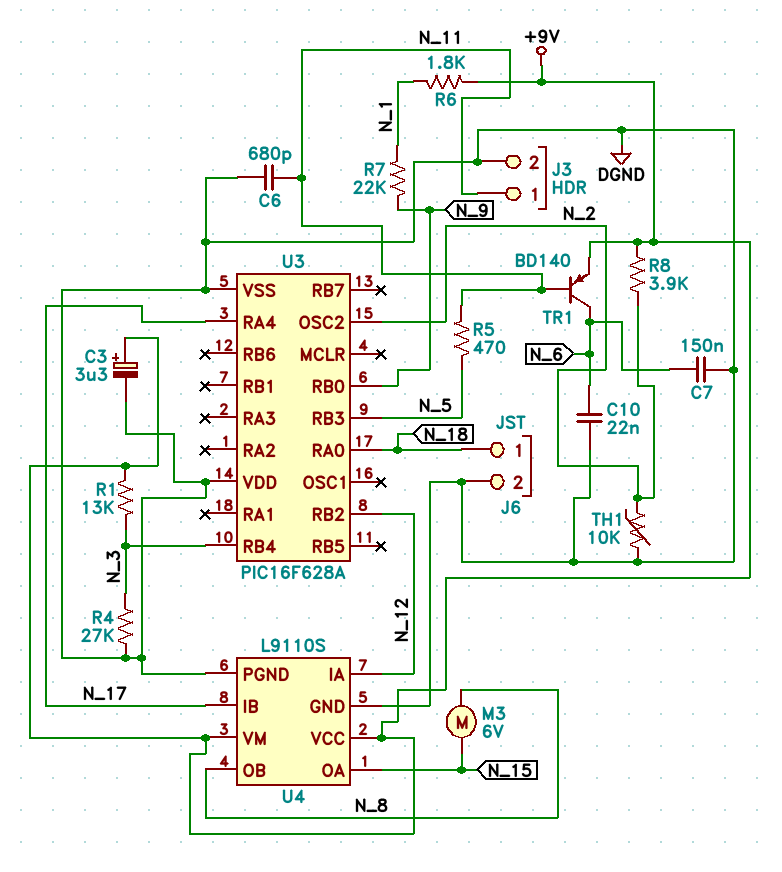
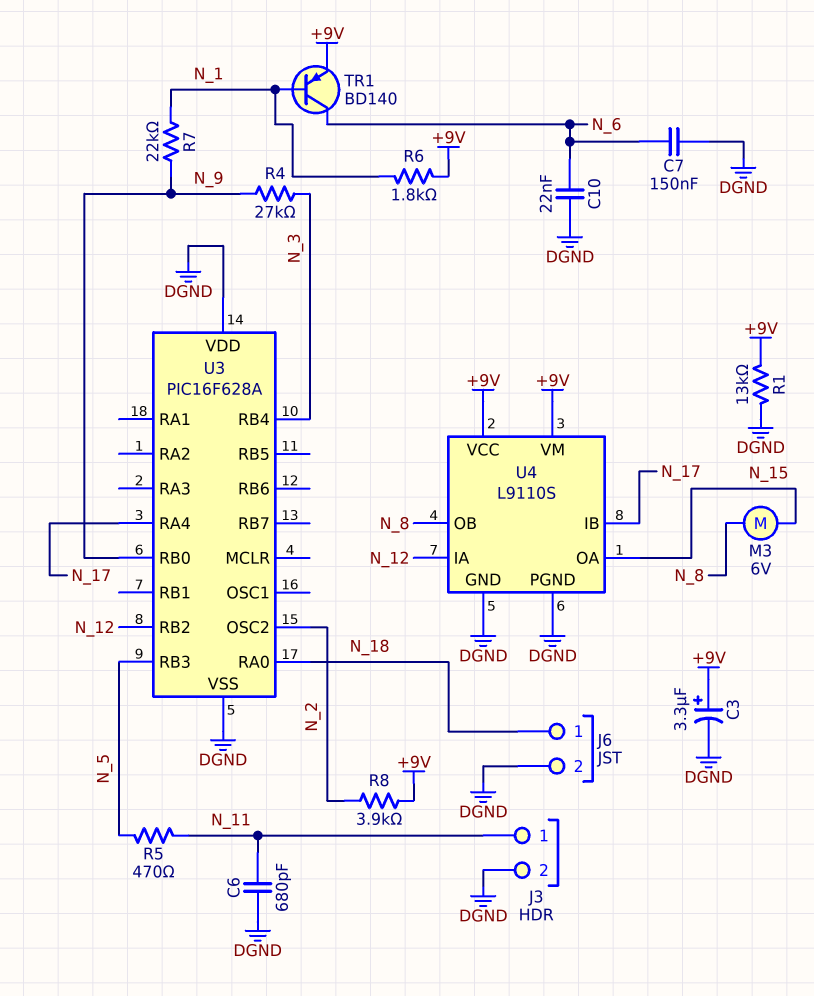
R1: 13k (+9V, N_3) -> 13k (+9V, DGND)
R4: 27k (DGND, N_3) -> 27k (N_3, N_9)
TH1: 10k (DGND, N_2) -> none
TR1: PNP BD140 (B N_11, C N_6, E +9V) -> PNP BD140 (B N_1, C N_6, E +9V)

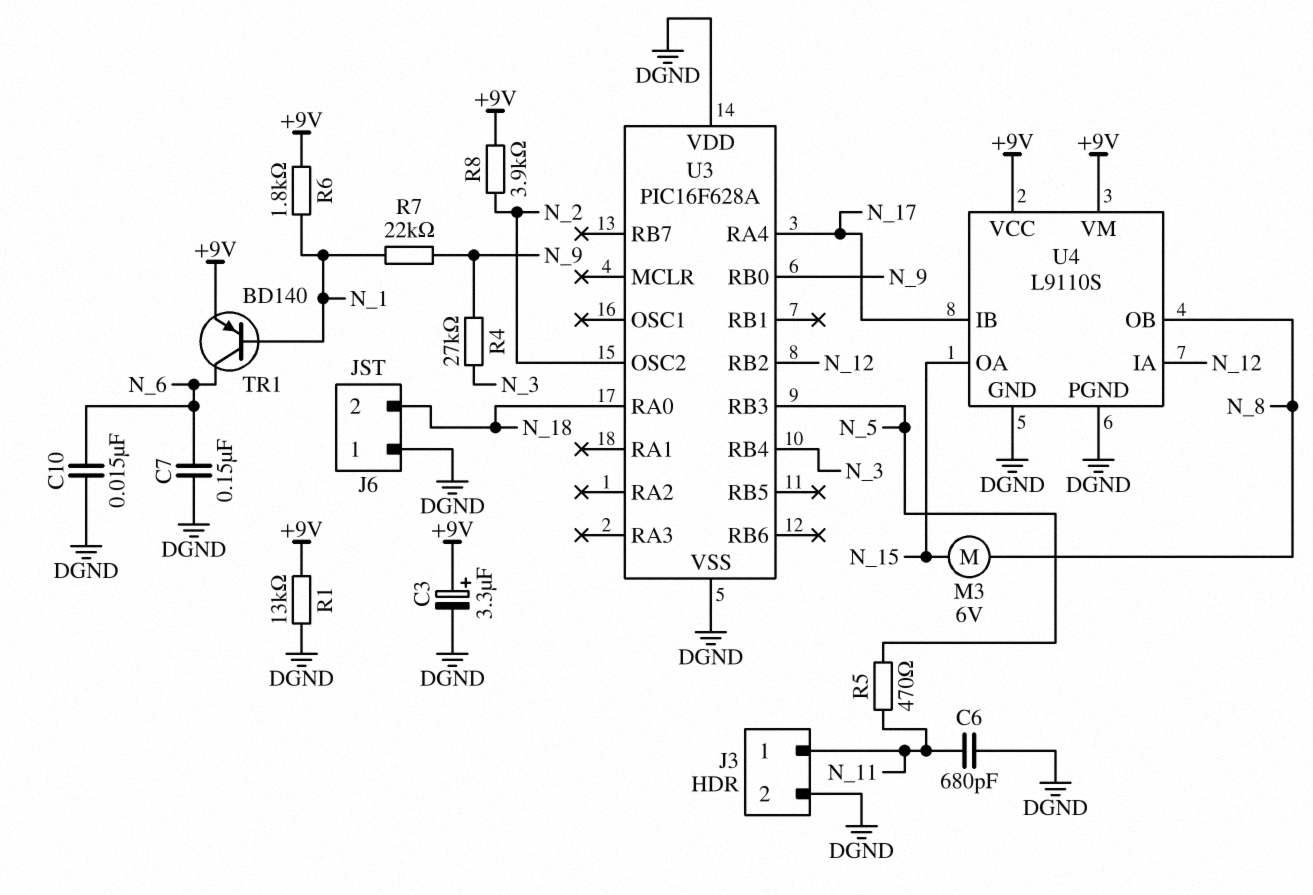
C10: 22nF (DGND, N_6) -> 15nF (DGND, N_6)
J6 pin 1: N_18 -> DGND
J6 pin 2: DGND -> N_18

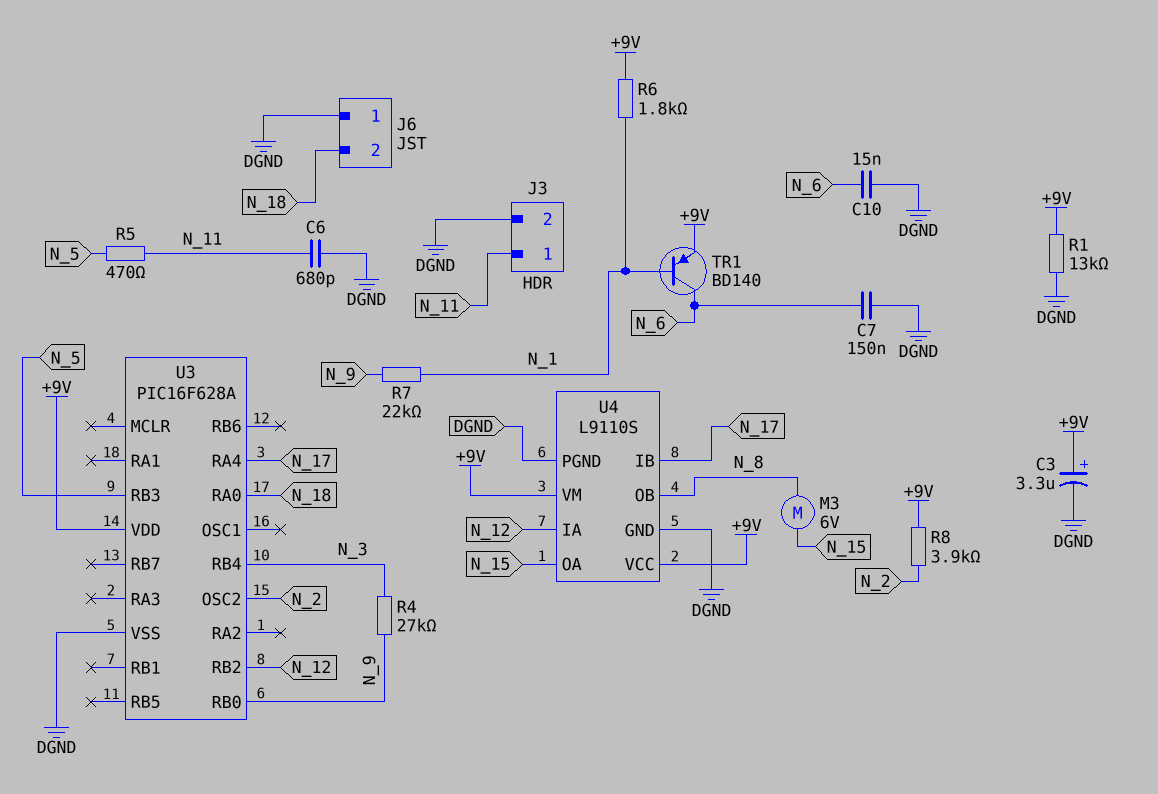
U3 pin VDD: DGND -> +9V

